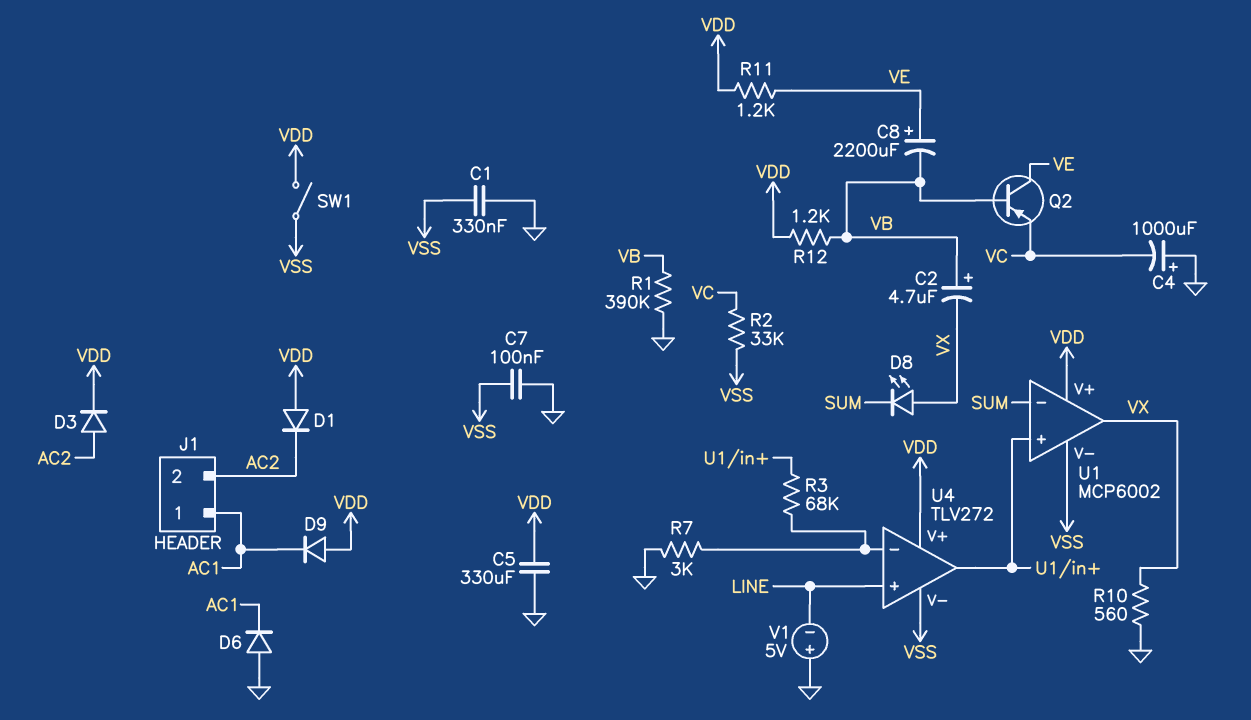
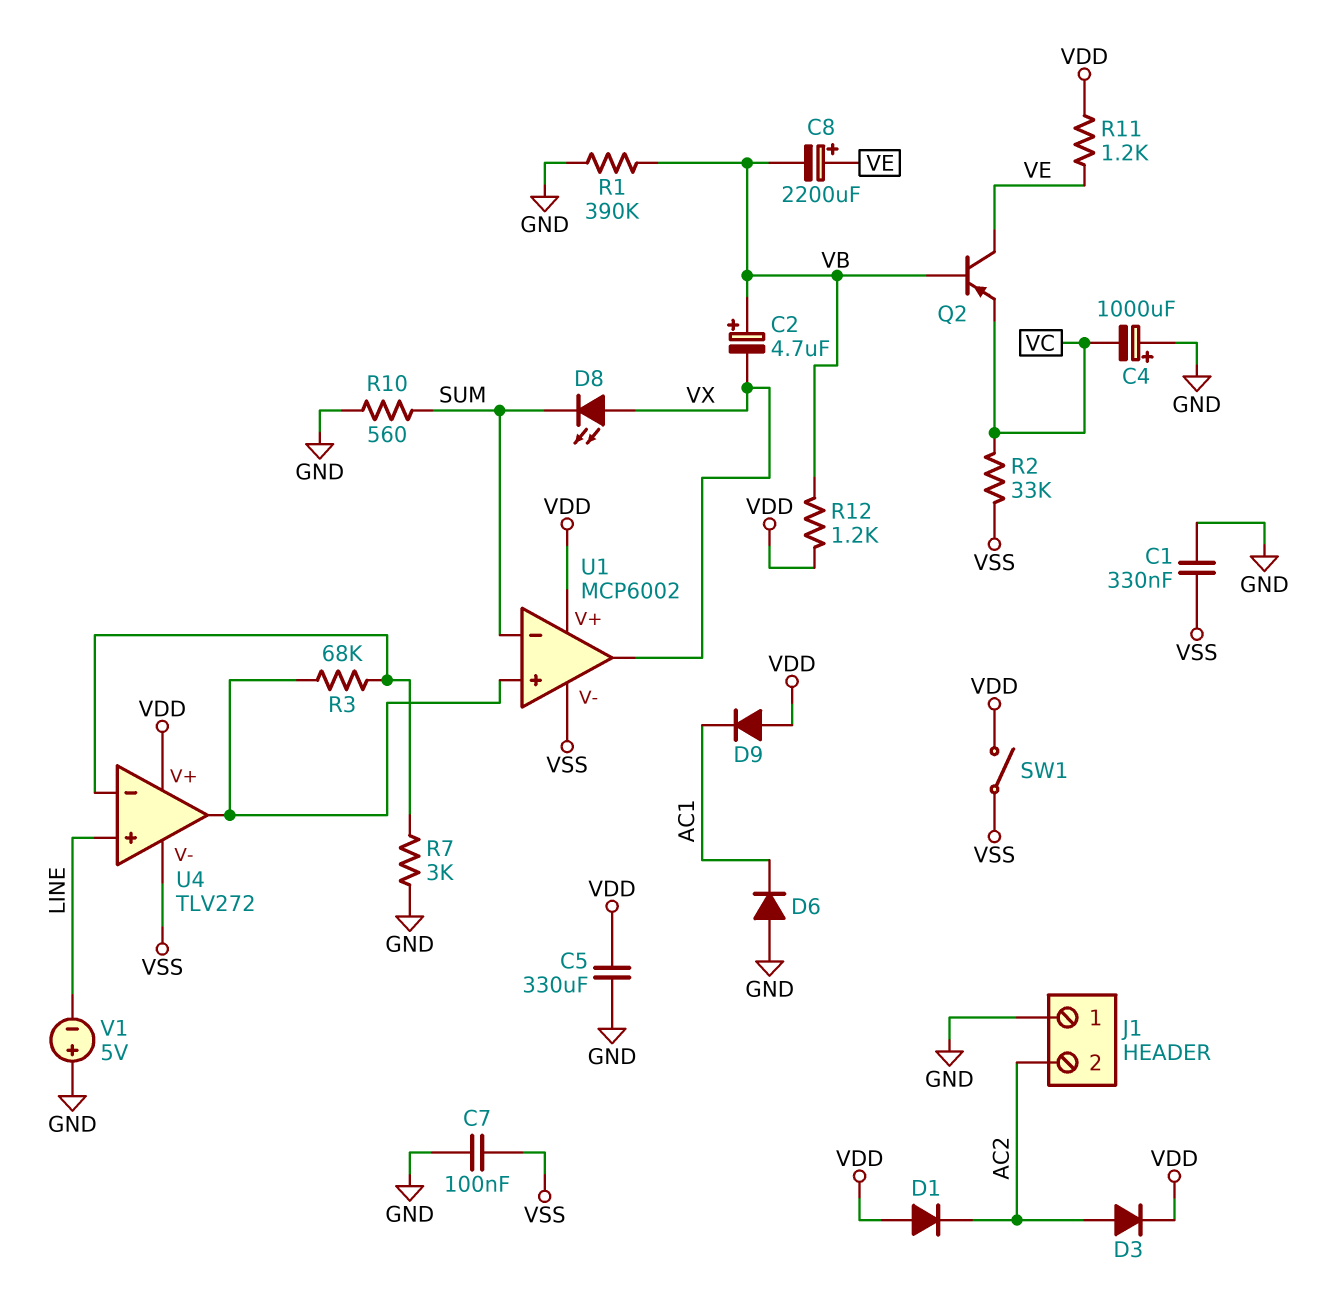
J1 pin 1: AC1 -> GND
R10: 560 (GND, VX) -> 560 (GND, SUM)

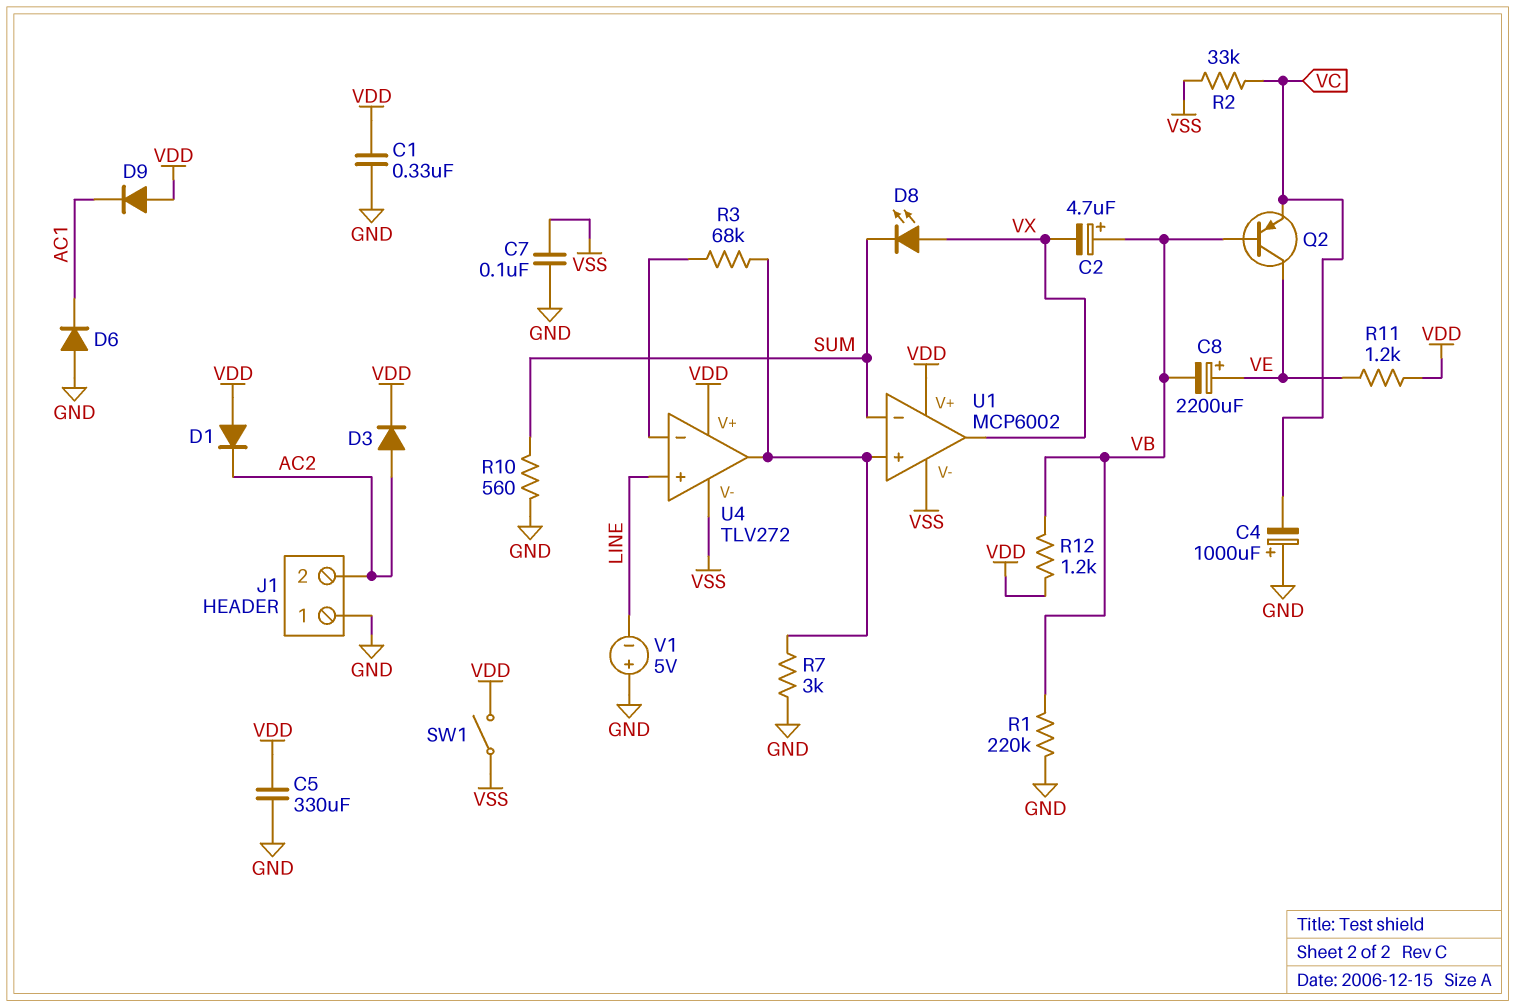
C1: 330nF (GND, VSS) -> 330nF (GND, VDD)
R1: 390k (GND, VB) -> 220k (GND, VB)
R7: 3k (GND, U4/in-) -> 3k (GND, U1/in+)

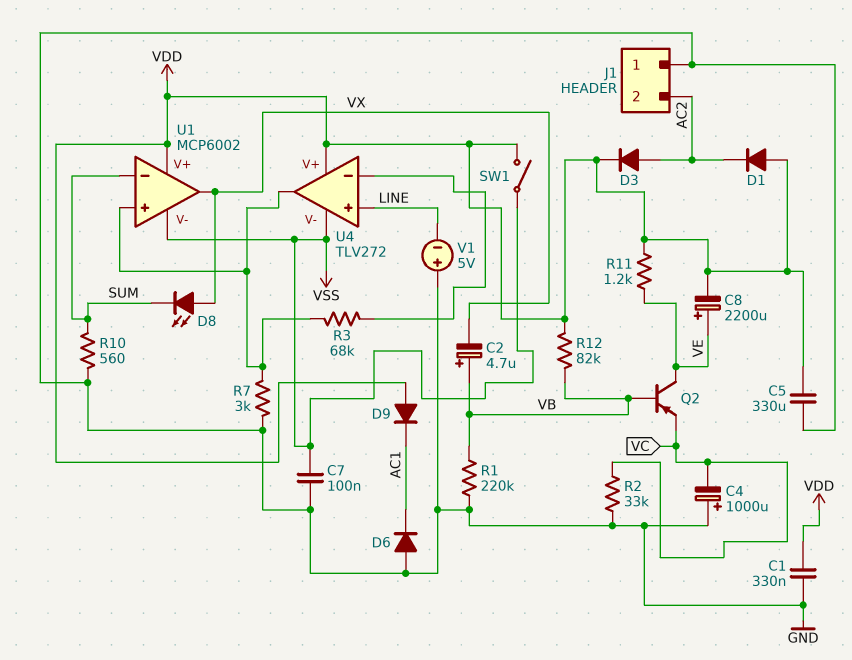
C8: 2200uF (plus VE, minus VB) -> 2200uF (plus VE, minus VDD)
R2: 33k (VC, VSS) -> 33k (GND, VC)
R12: 1.2k (VB, VDD) -> 82k (VB, VDD)

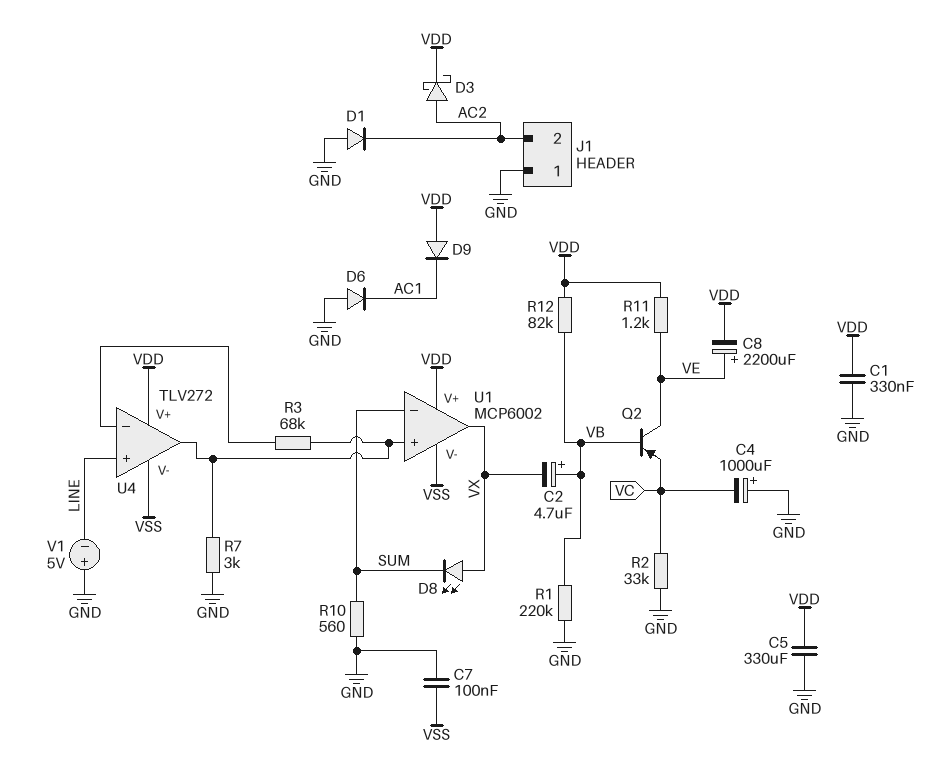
D1: diode (A VDD, K AC2) -> diode (A GND, K AC2)
D3: diode (A AC2, K VDD) -> schottky (A AC2, K VDD)
SW1: switch (VDD, VSS) -> none

